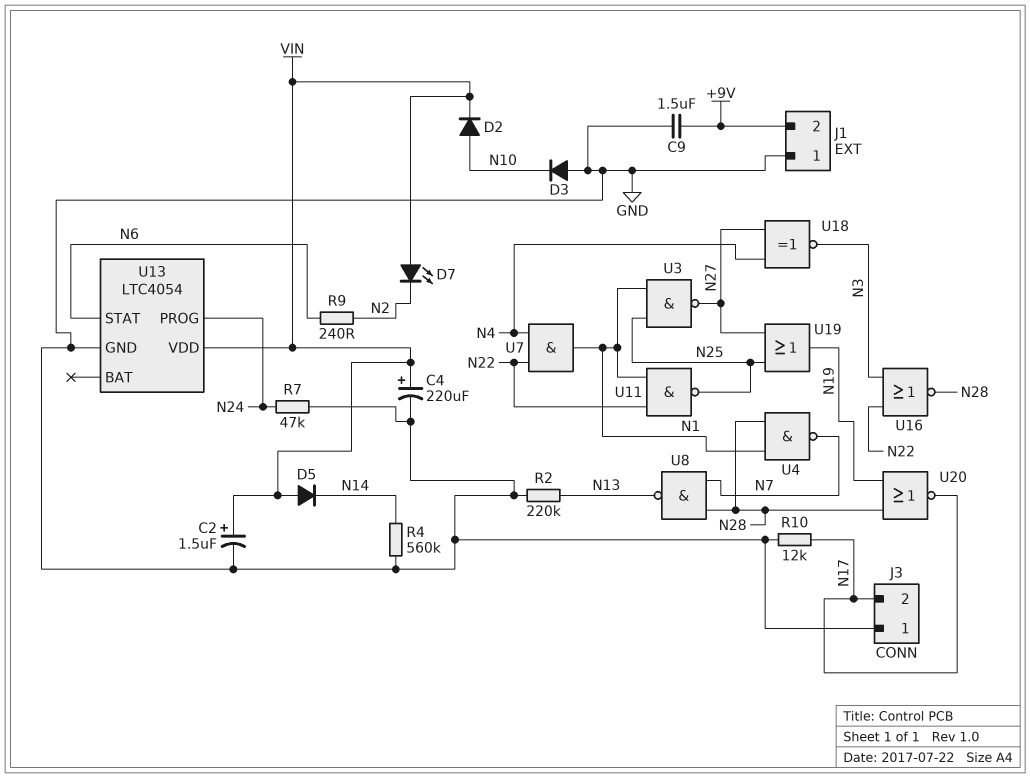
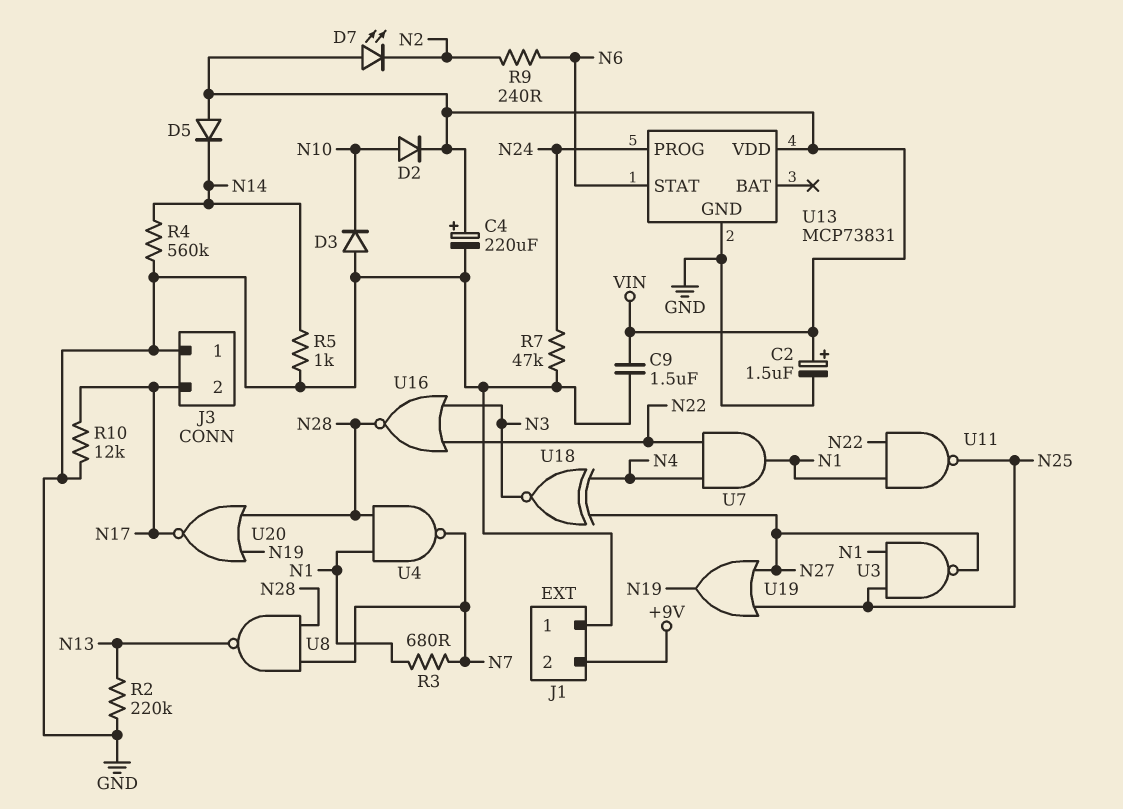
C9: 1.5uF (+9V, GND) -> 1.5uF (GND, VIN)
R3: none -> 680 (N1, N7)
R5: none -> 1k (GND, N14)
U13: LTC4054 -> MCP73831

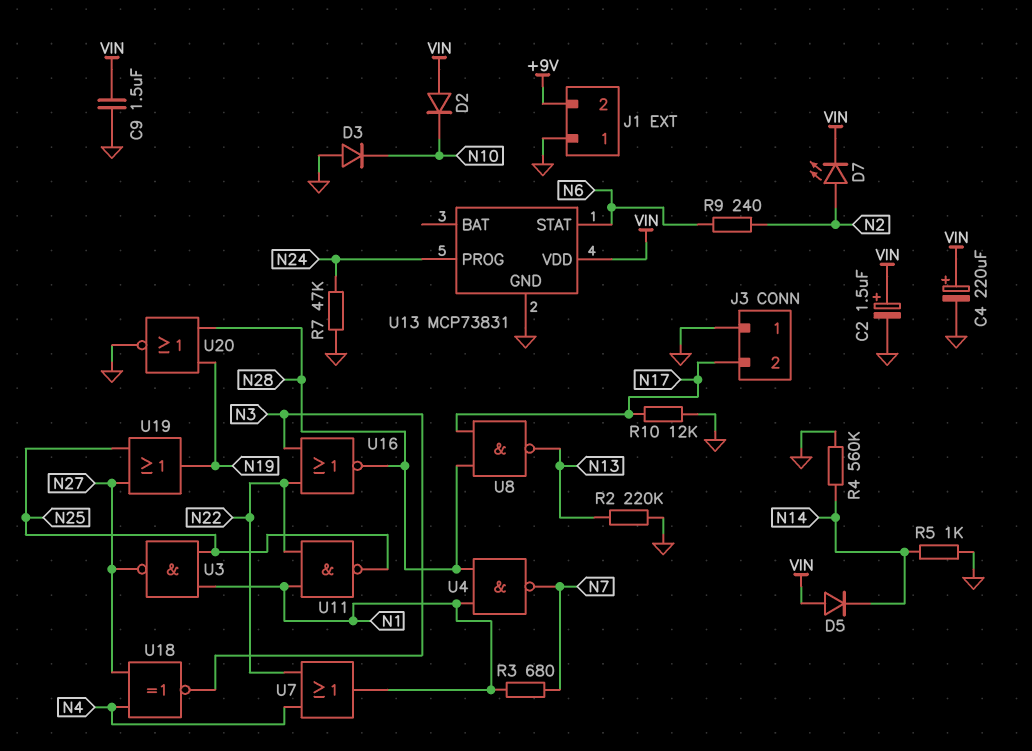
D2: diode (A N10, K VIN) -> diode (A VIN, K N10)
D7: LED (A VIN, K N2) -> LED (A N2, K VIN)
U7: AND (in N4, in N22, out N1) -> OR (in N4, in N22, out N1)
U8: NAND (in N7, in N28, out N13) -> NAND (in N17, in N28, out N13)
U20: NOR (in N19, in N28, out N17) -> NOR (in N19, in N28, out GND)

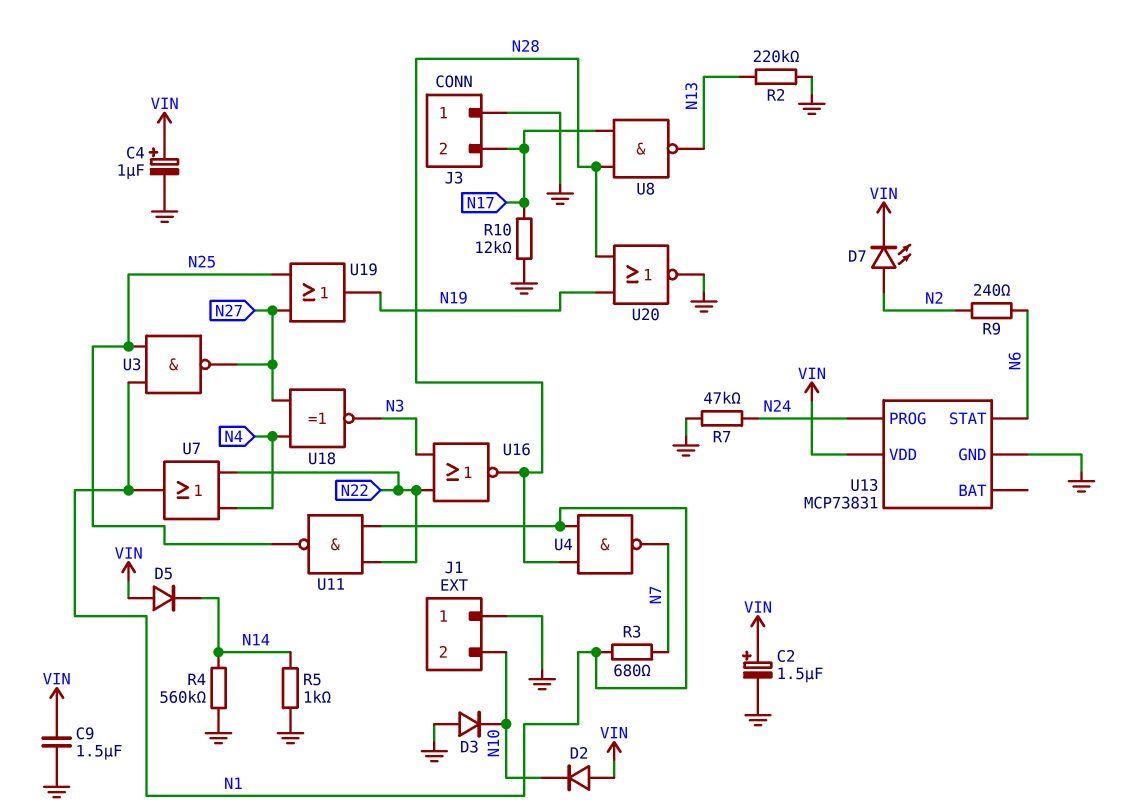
C4: 220uF (plus VIN, minus GND) -> 1uF (plus VIN, minus GND)
J1 pin 2: +9V -> N10

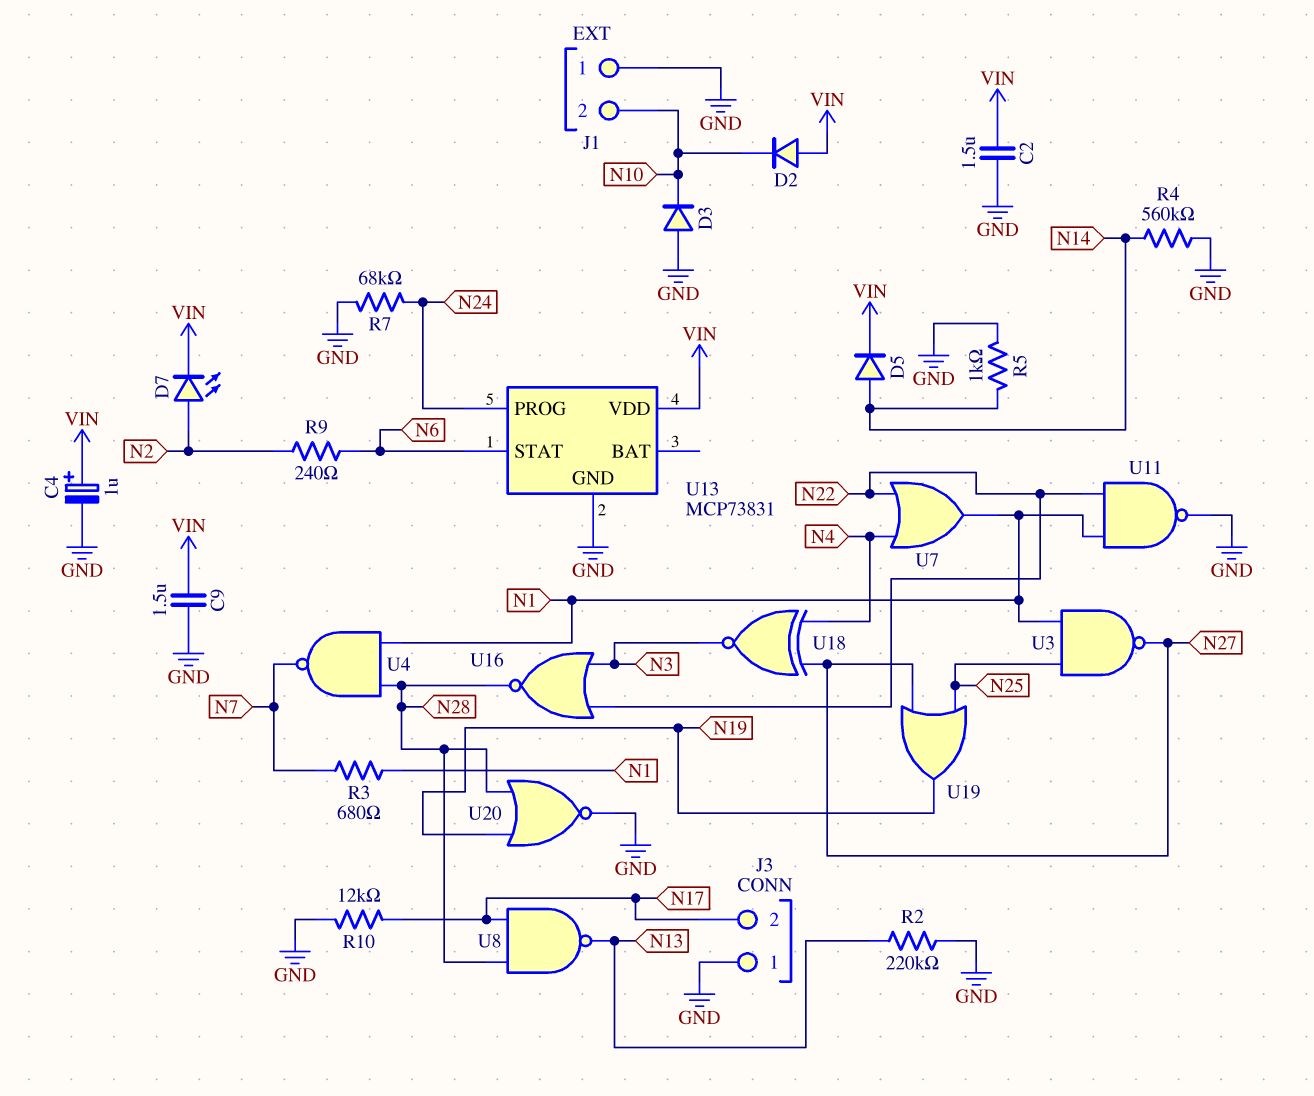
C2: 1.5uF (plus VIN, minus GND) -> 1.5uF (GND, VIN)
D5: diode (A VIN, K N14) -> diode (A N14, K VIN)
R7: 47k (GND, N24) -> 68k (GND, N24)
U11: NAND (in N1, in N22, out N25) -> NAND (in N1, in N22, out GND)

